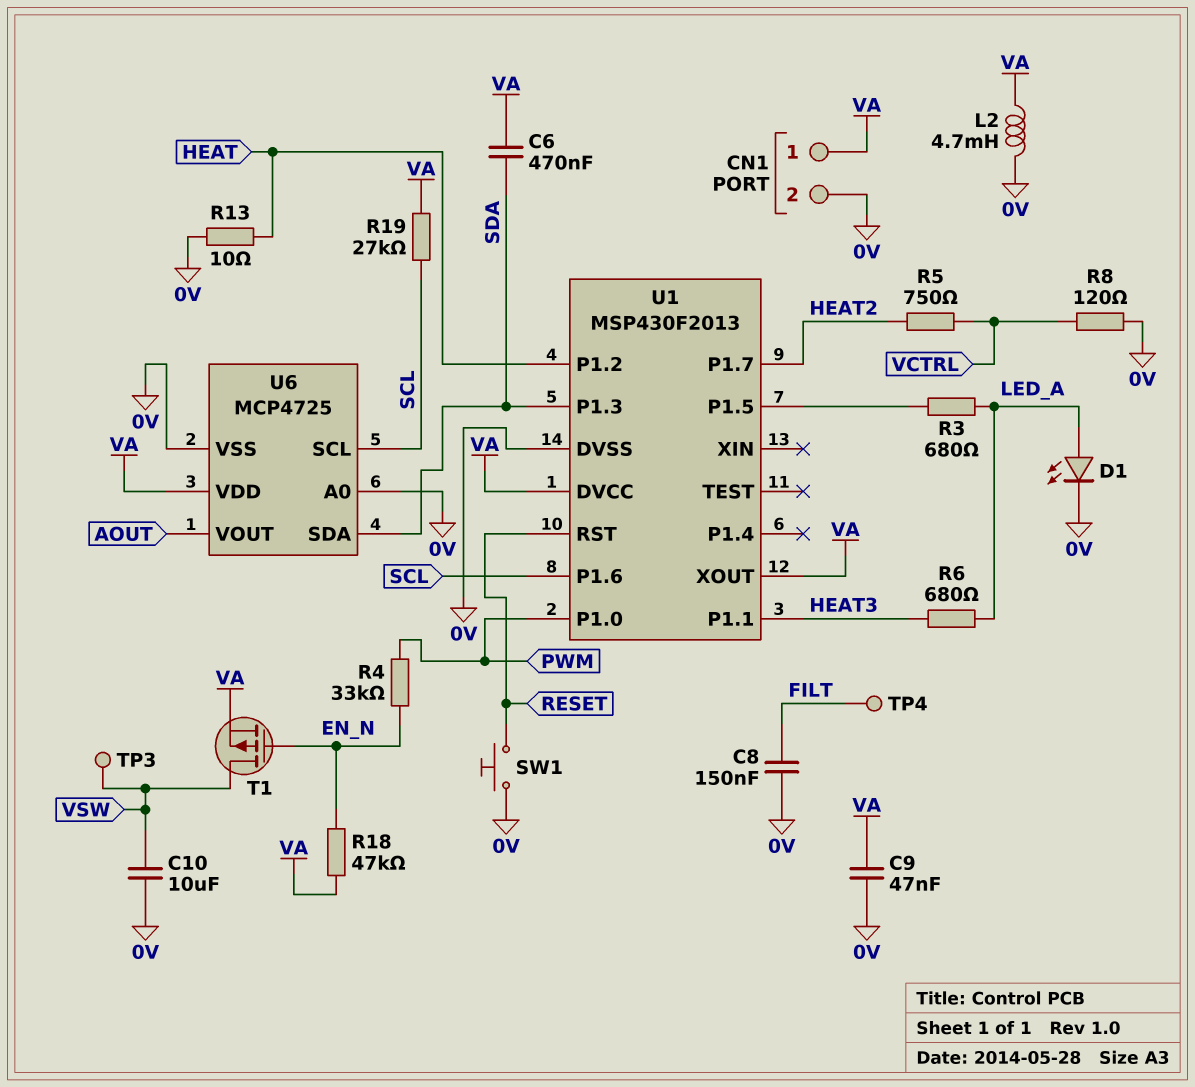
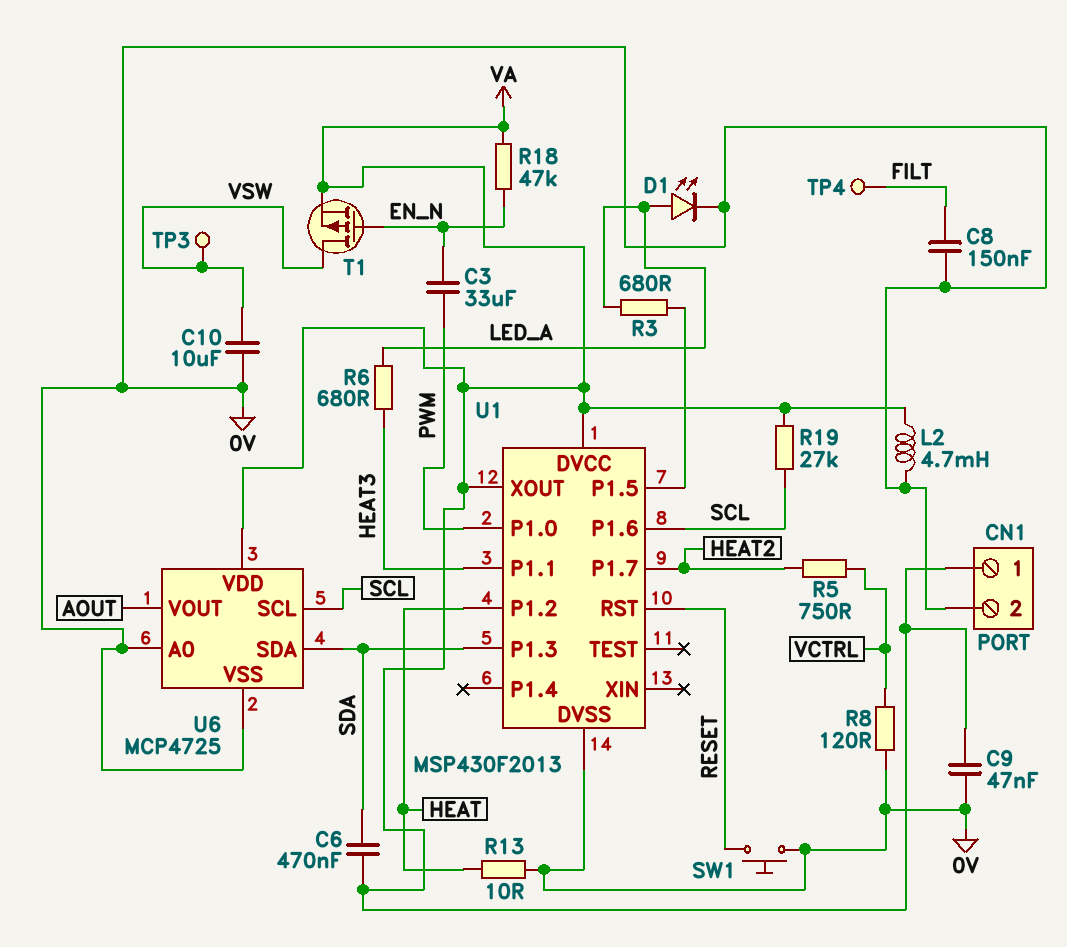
C3: none -> 33uF (EN_N, PWM)
R4: 33k (EN_N, PWM) -> none

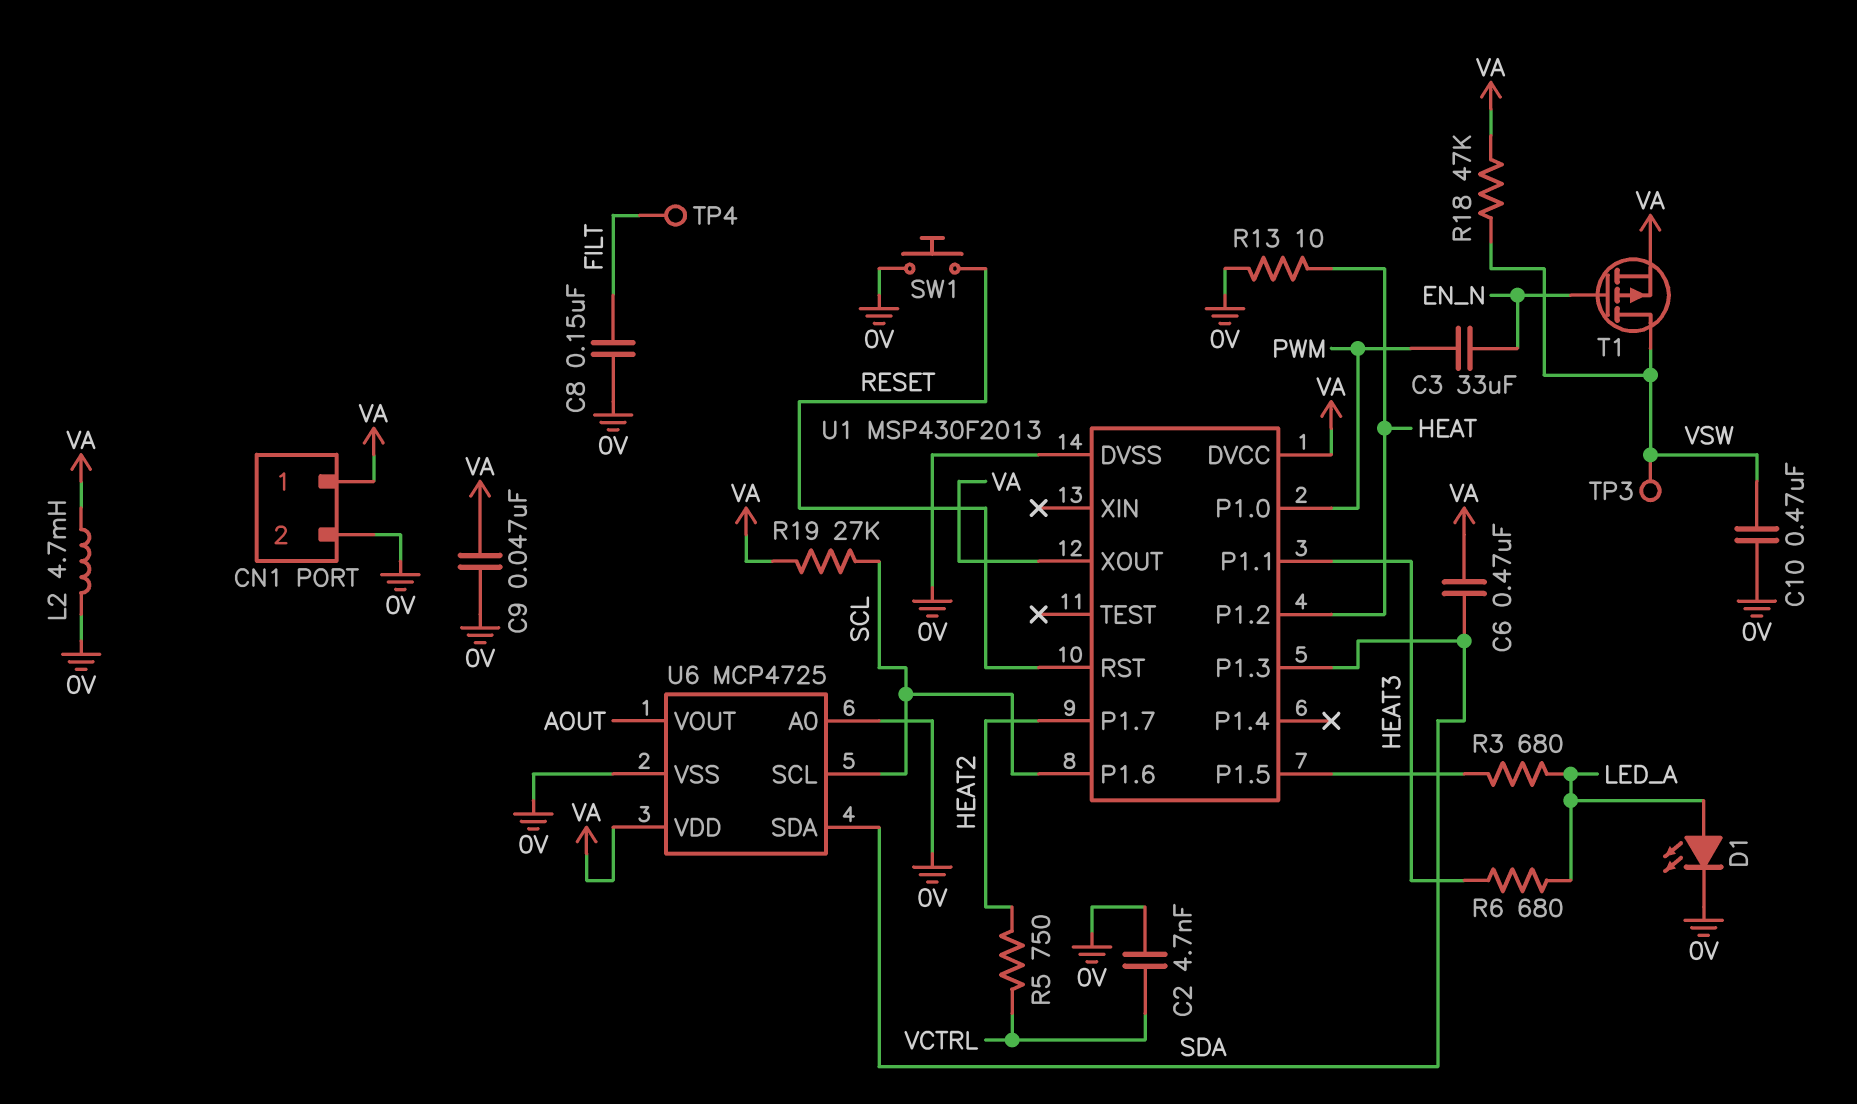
C2: none -> 4.7nF (0V, VCTRL)
C10: 10uF (0V, VSW) -> 470nF (0V, VSW)
R8: 120 (0V, VCTRL) -> none
R18: 47k (EN_N, VA) -> 47k (VA, VSW)

